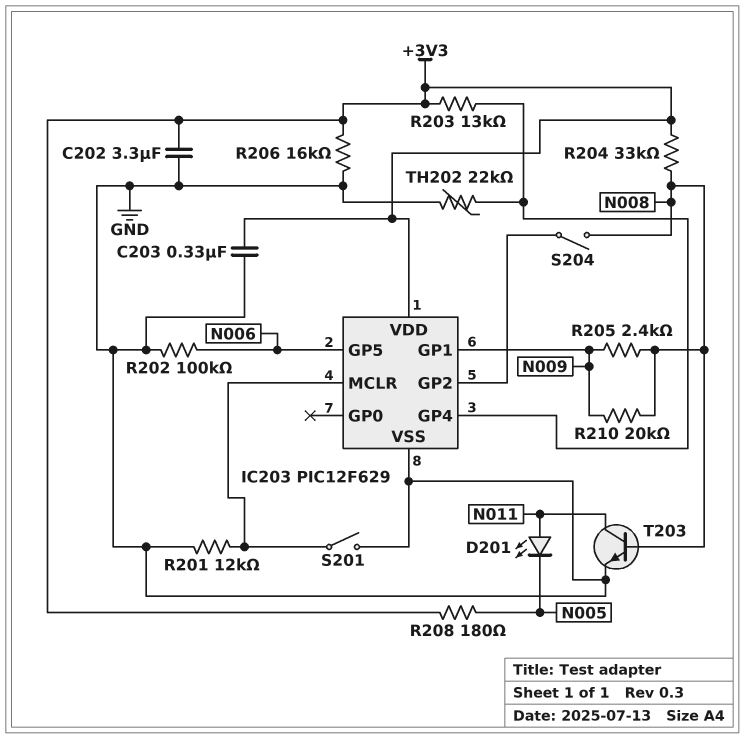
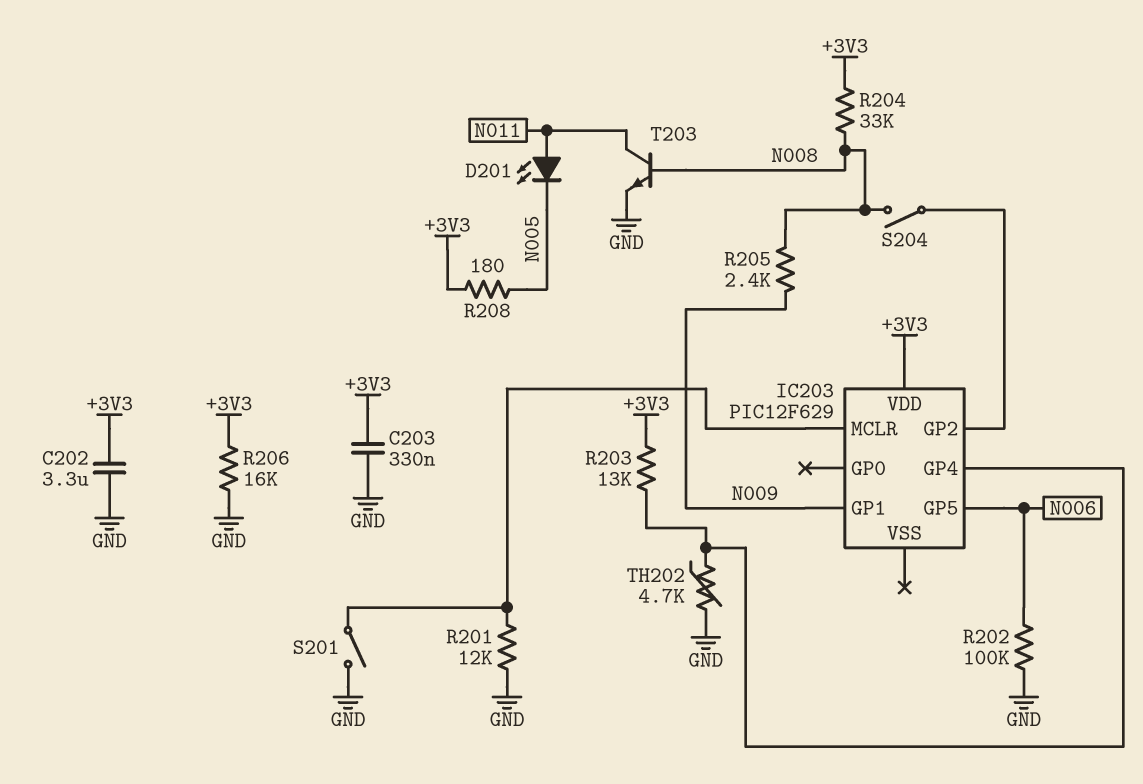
IC203 pin VSS: GND -> none
R210: 20k (N008, N009) -> none
TH202: 22k (GND, IC203/GP4) -> 4.7k (GND, IC203/GP4)

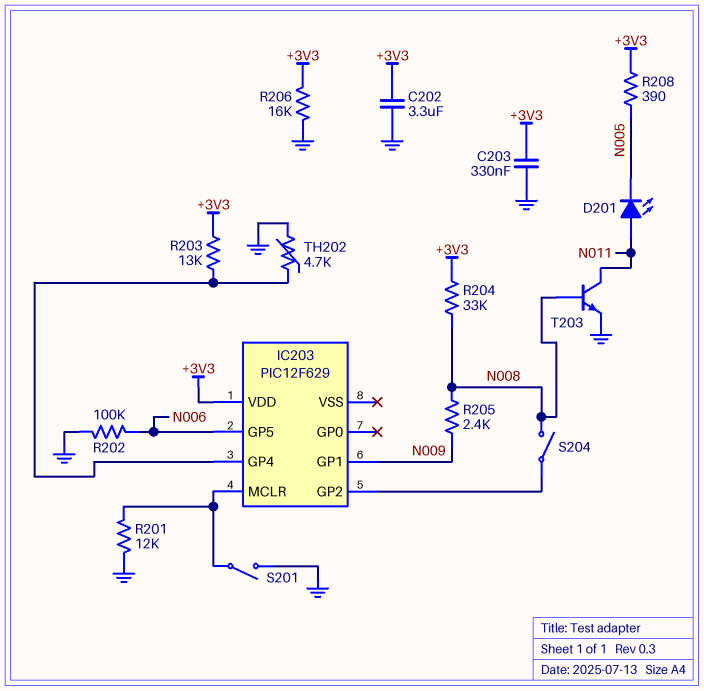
R208: 180 (+3V3, N005) -> 390 (+3V3, N005)

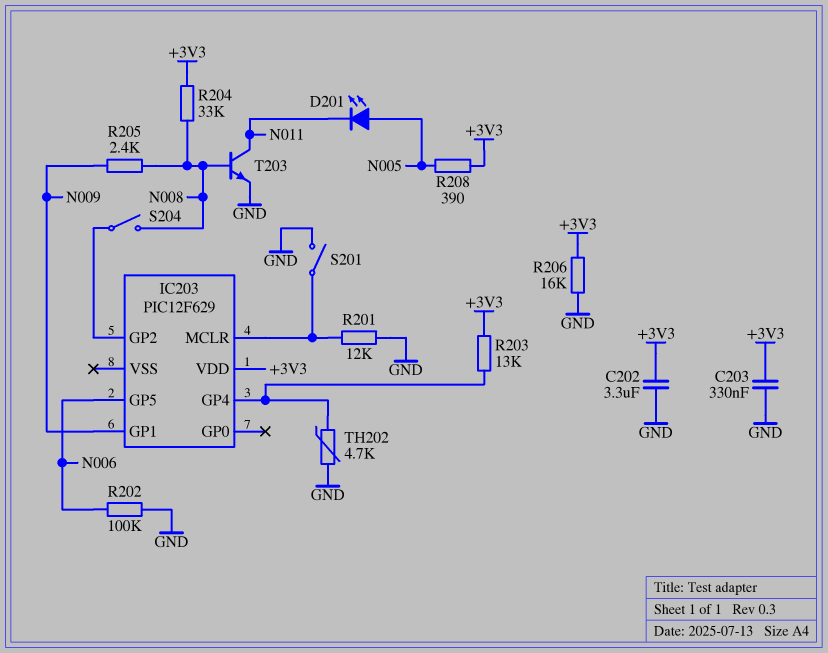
D201: LED (A N011, K N005) -> LED (A N005, K N011)

